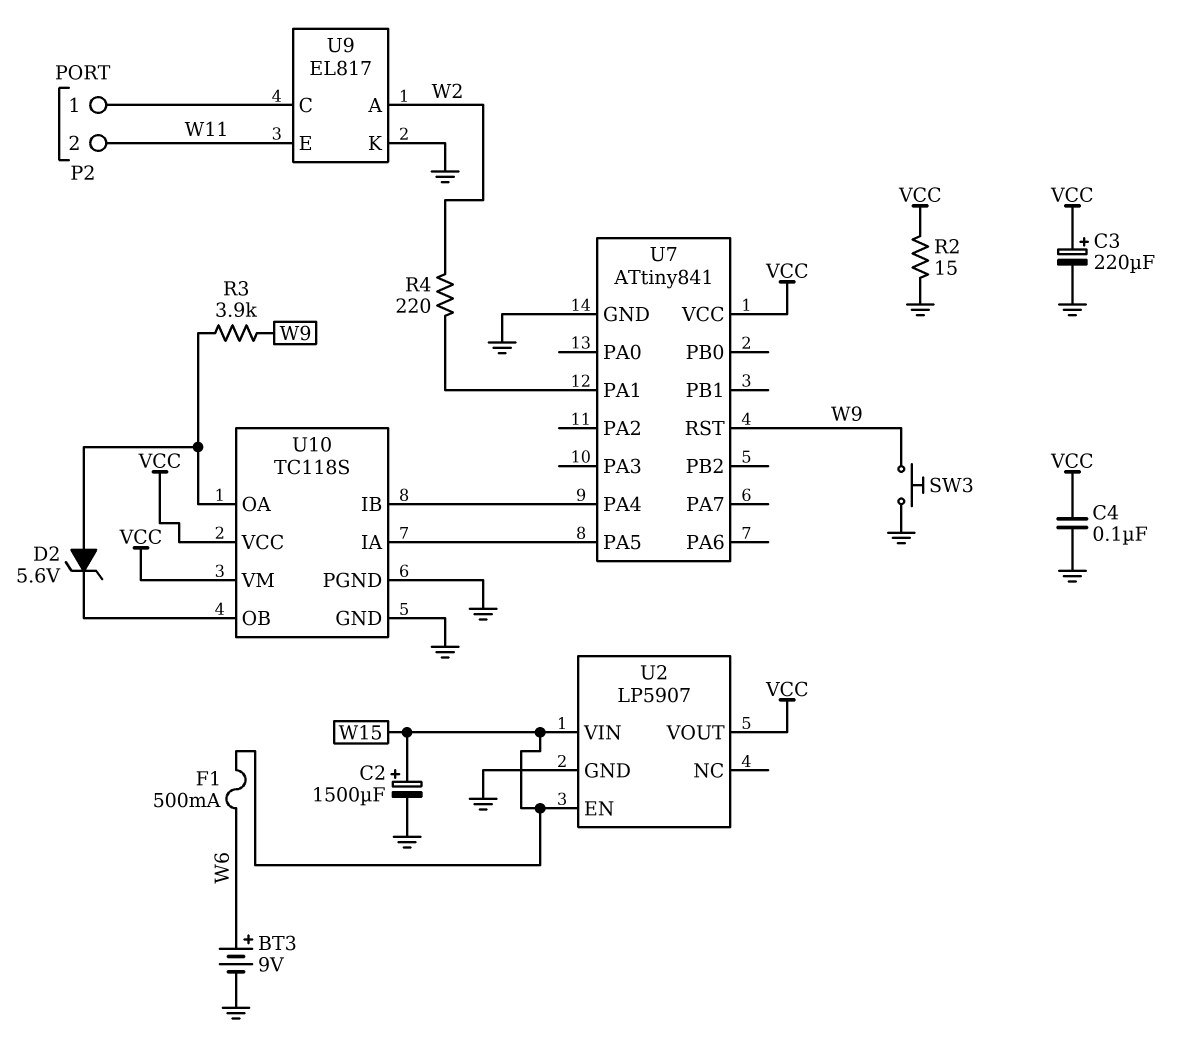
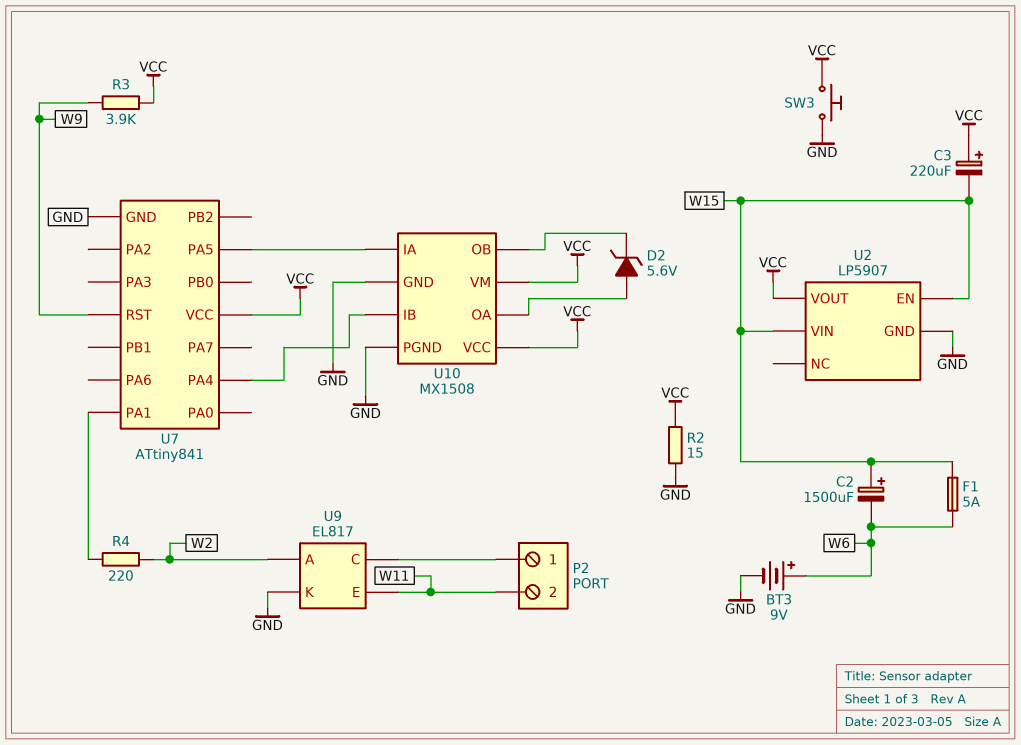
C2: 1500uF (plus W15, minus GND) -> 1500uF (plus W15, minus W6)
C3: 220uF (plus VCC, minus GND) -> 220uF (plus VCC, minus W15)
C4: 100nF (GND, VCC) -> none
F1: 500mA (W6, W15) -> 5A (W6, W15)
R3: 3.9k (U10/OA, W9) -> 3.9k (VCC, W9)
SW3: button (GND, W9) -> button (GND, VCC)
U10: TC118S -> MX1508

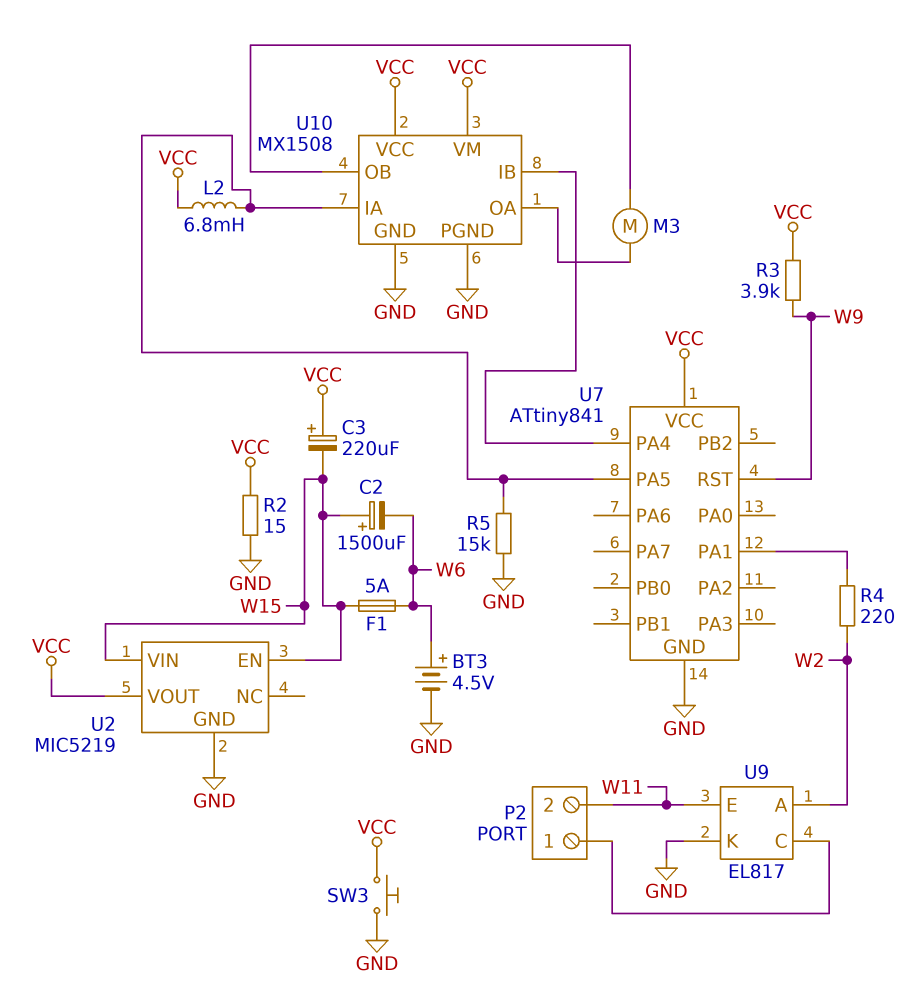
BT3: 9V (plus W6, minus GND) -> 4.5V (plus W6, minus GND)
D2: zener 5.6V (A U10/OA, K U10/OB) -> none
L2: none -> 6.8mH (U7/PA5, VCC)
M3: none -> motor (U10/OA, U10/OB)
R5: none -> 15k (GND, U7/PA5)
U2: LP5907 -> MIC5219

